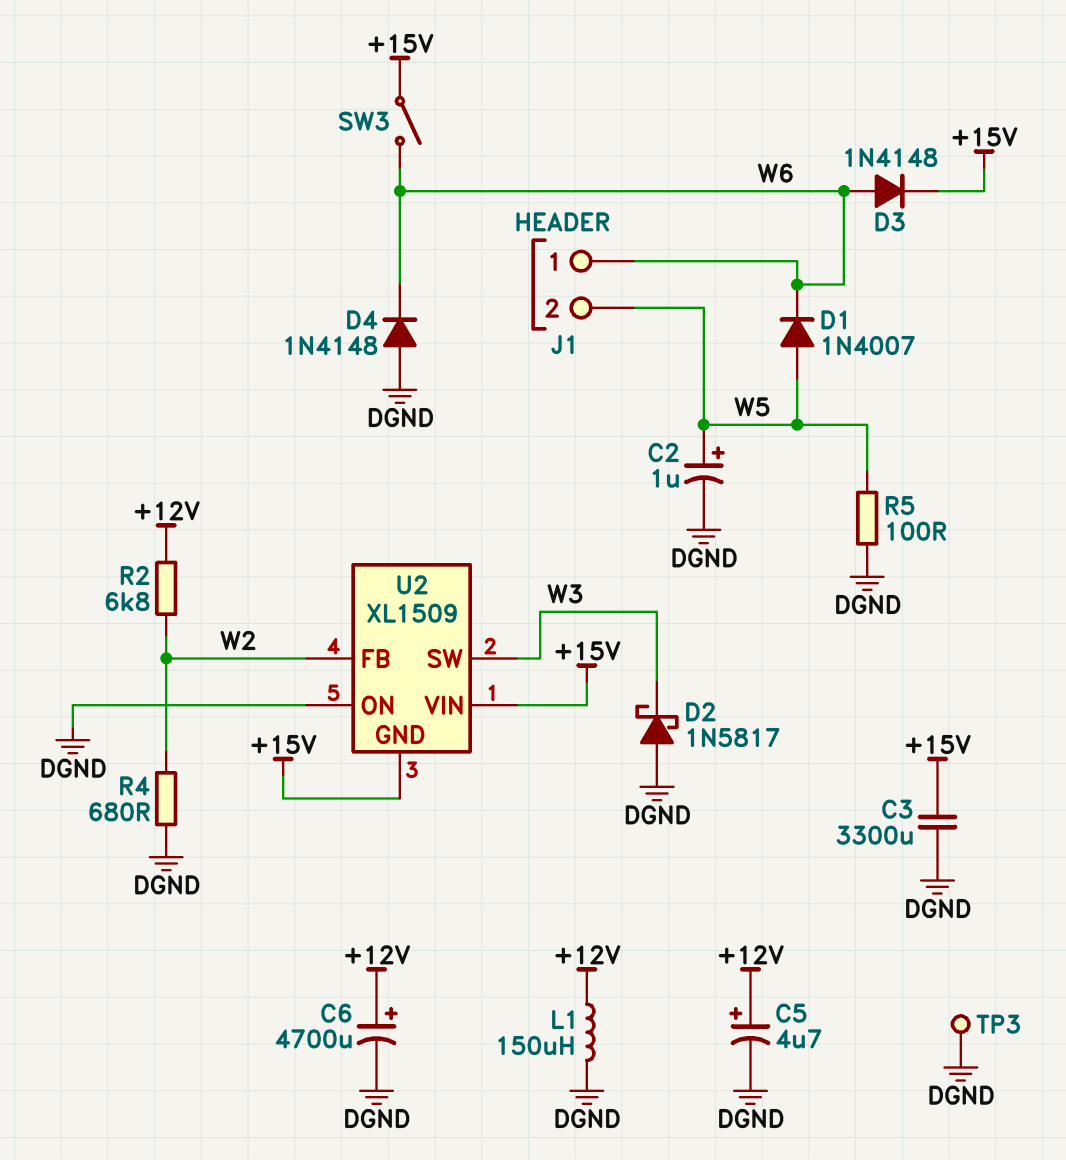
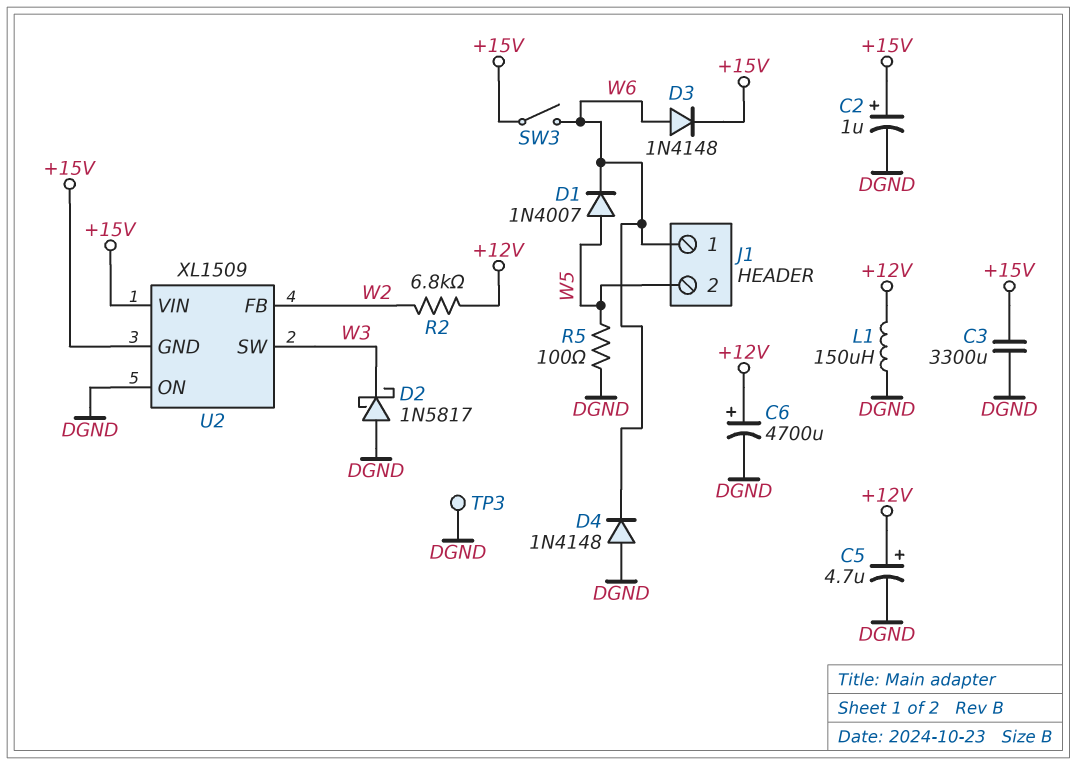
C2: 1uF (plus W5, minus DGND) -> 1uF (plus +15V, minus DGND)
R4: 680 (DGND, W2) -> none

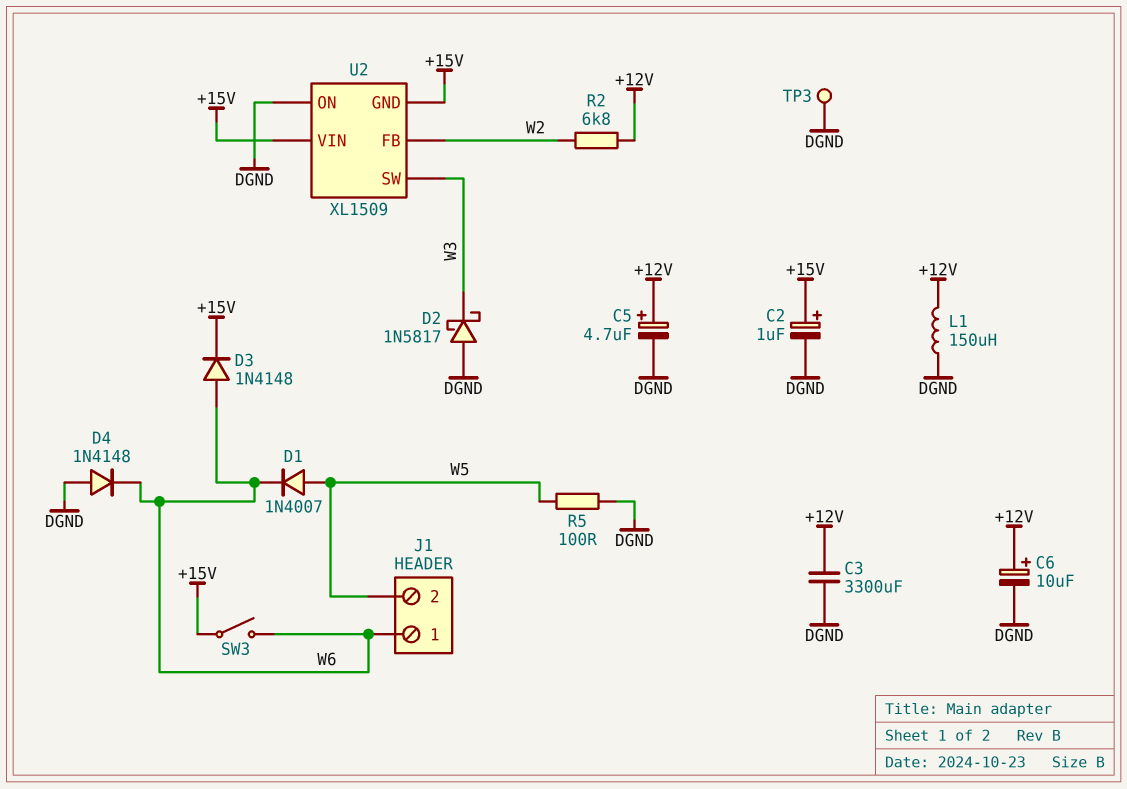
C3: 3300uF (+15V, DGND) -> 3300uF (+12V, DGND)
C6: 4700uF (plus +12V, minus DGND) -> 10uF (plus +12V, minus DGND)

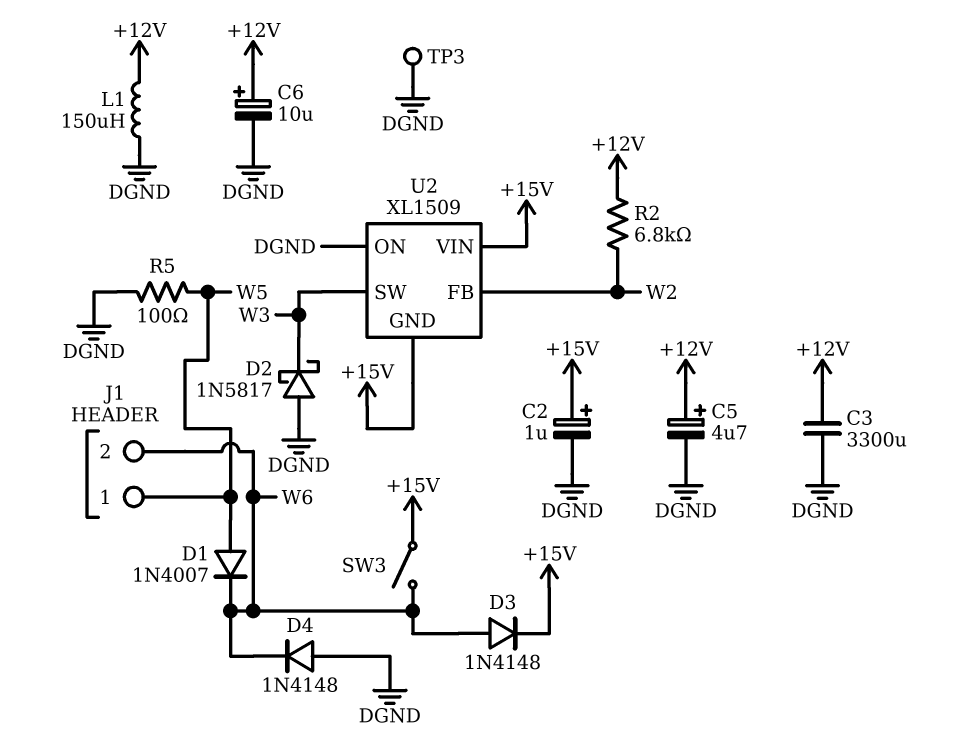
J1 pin 1: W6 -> W5
J1 pin 2: W5 -> W6

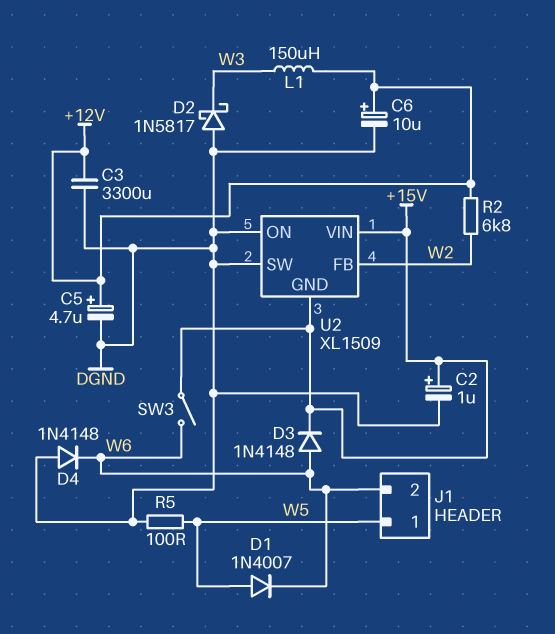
L1: 150uH (+12V, DGND) -> 150uH (+12V, W3)
TP3: test point (DGND) -> none
U2 pin SW: W3 -> DGND

